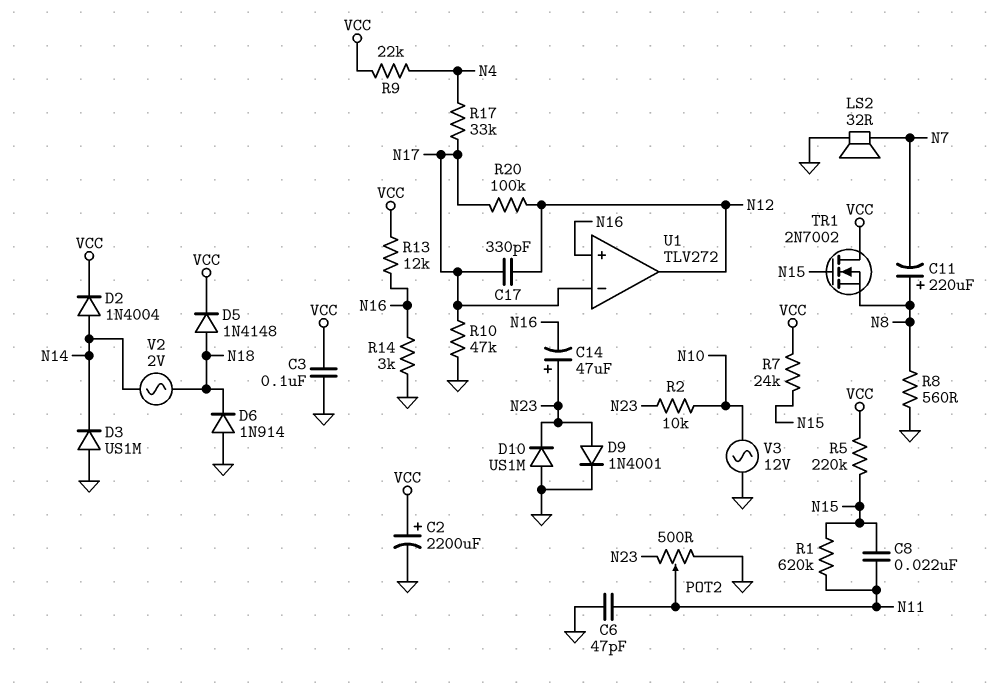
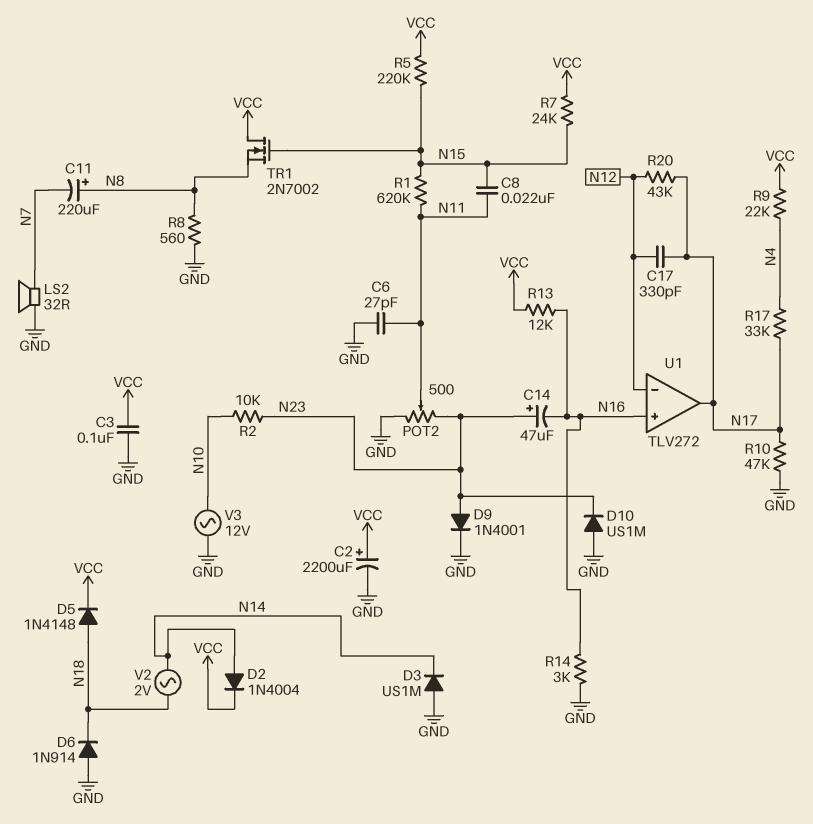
C6: 47pF (GND, N11) -> 27pF (GND, N11)
R20: 100k (N12, N17) -> 43k (N12, N17)
U1 pin in-: N17 -> N12
U1 pin out: N12 -> N17

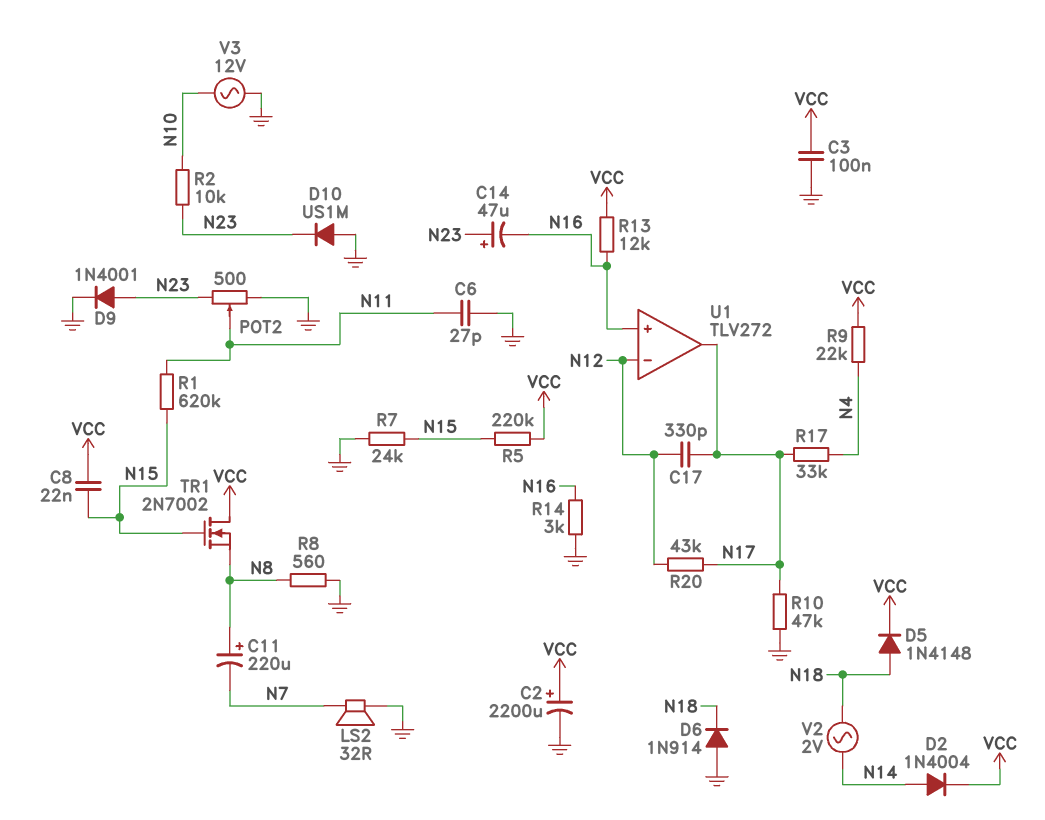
C8: 22nF (N11, N15) -> 22nF (N15, VCC)
D3: diode US1M (A GND, K N14) -> none
R7: 24k (N15, VCC) -> 24k (GND, N15)

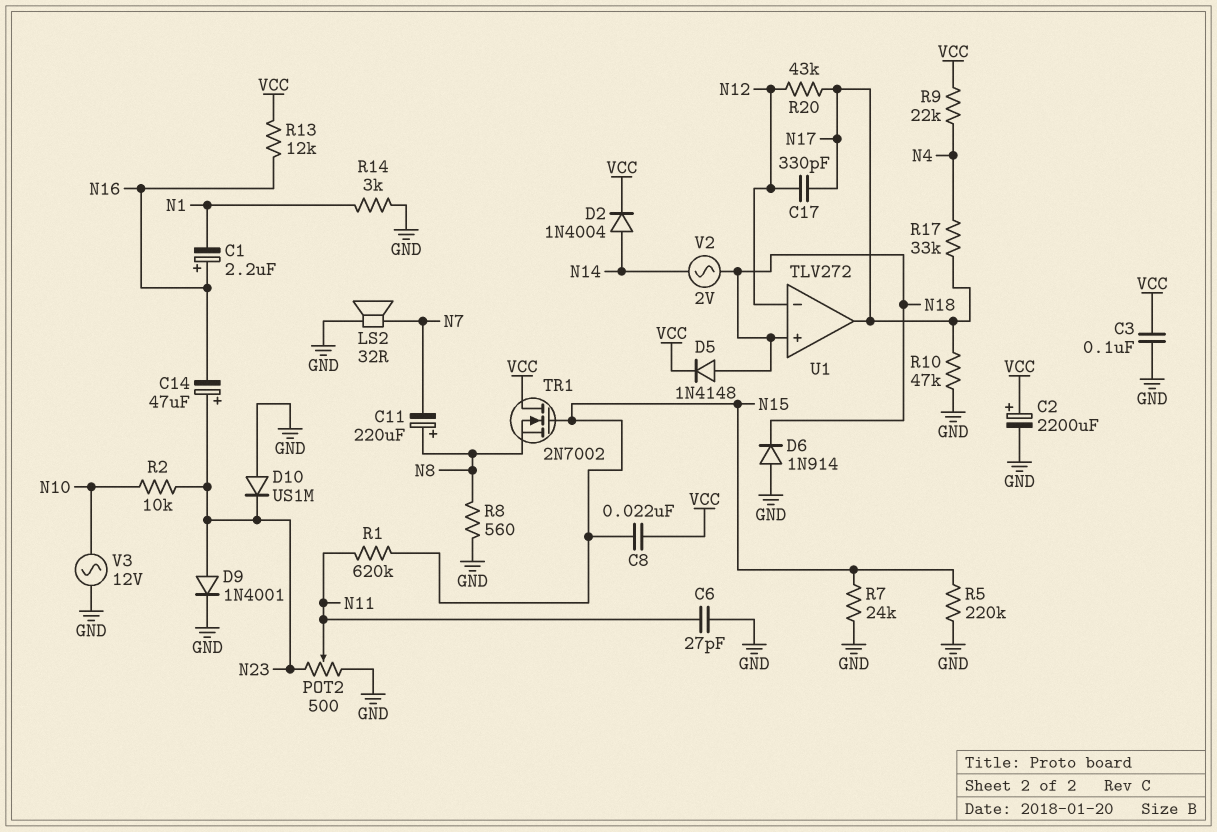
C1: none -> 2.2uF (plus N16, minus N1)
R5: 220k (N15, VCC) -> 220k (GND, N15)
R14: 3k (GND, N16) -> 3k (GND, N1)
U1 pin in+: N16 -> N18

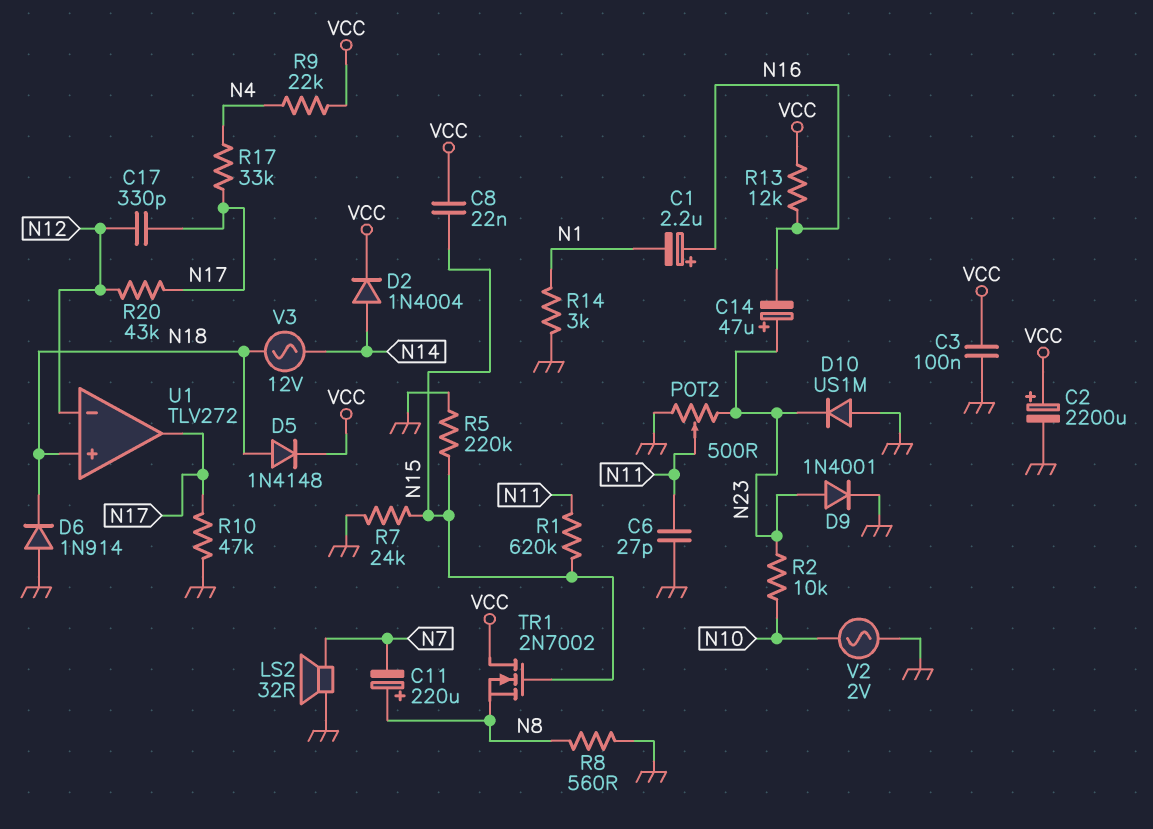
V2: AC 2V (N14, N18) -> AC 2V (GND, N10)
V3: AC 12V (GND, N10) -> AC 12V (N14, N18)

